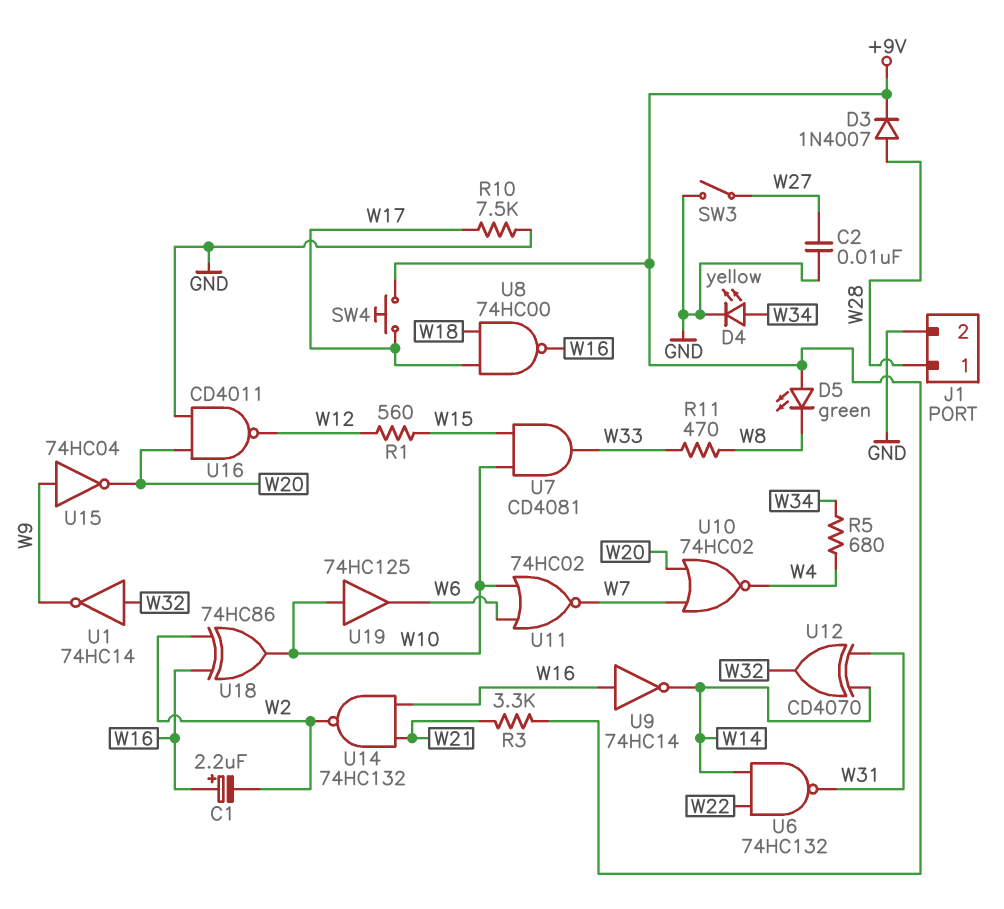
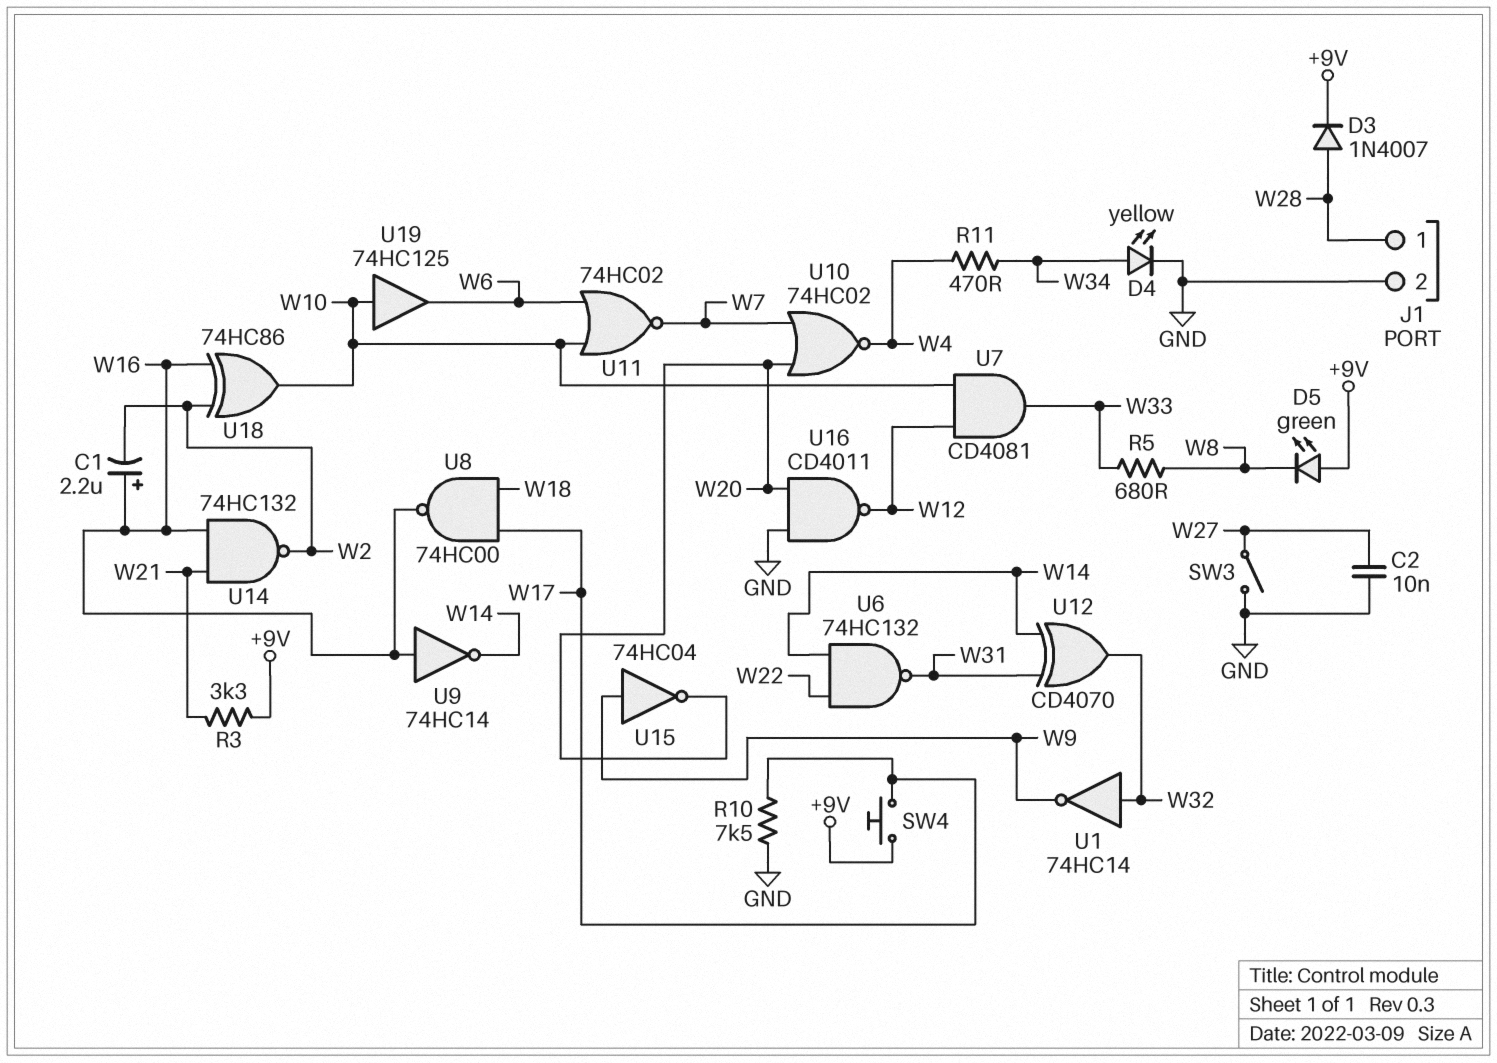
R1: 560 (W12, W15) -> none
R5: 680 (W4, W34) -> 680 (W8, W33)
R11: 470 (W8, W33) -> 470 (W4, W34)
U7: AND CD4081 (in W10, in W15, out W33) -> AND CD4081 (in W10, in W12, out W33)

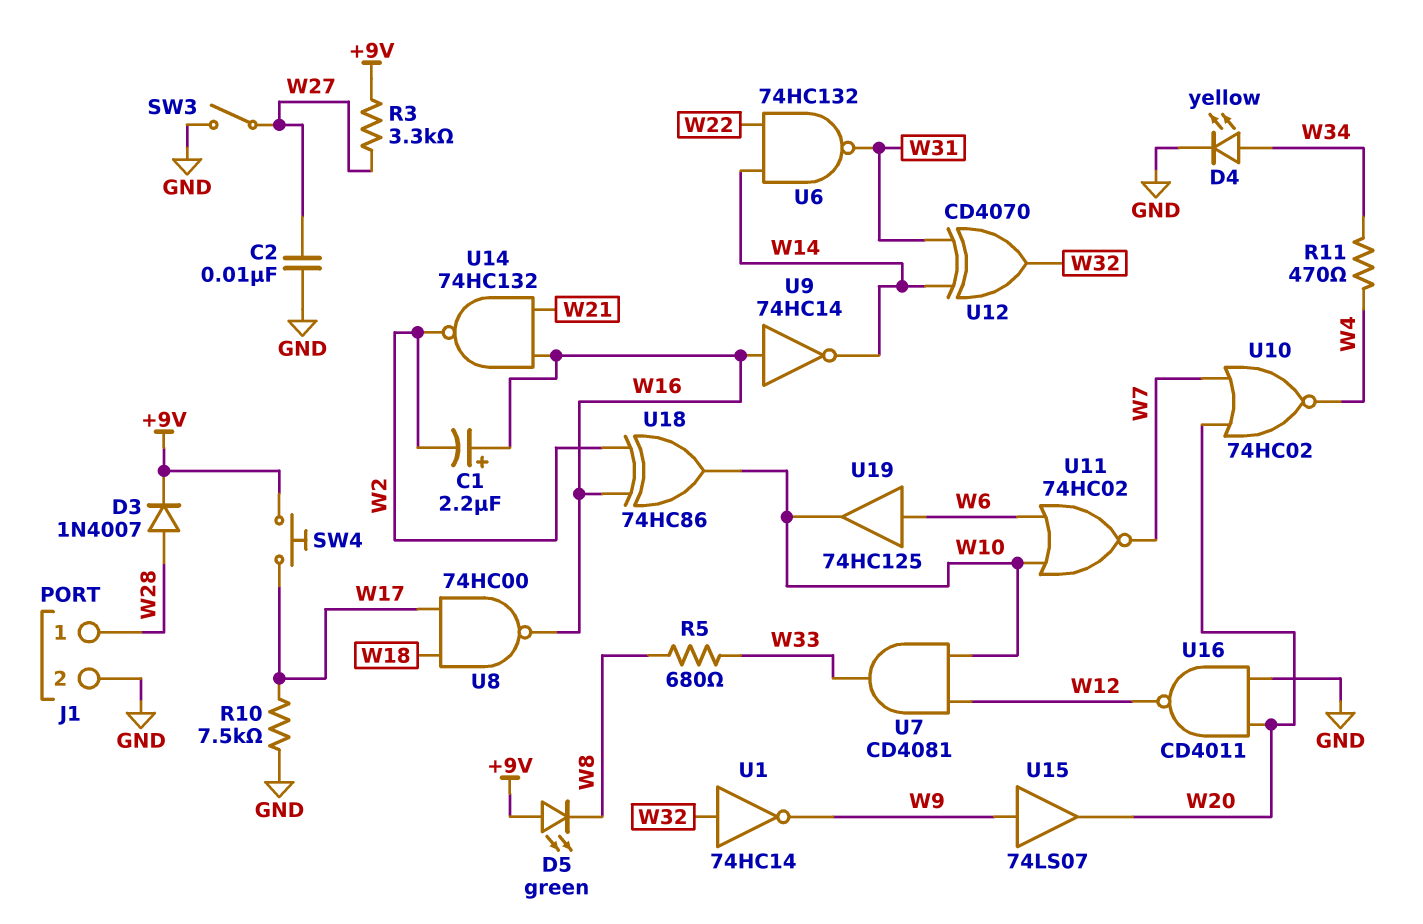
R3: 3.3k (+9V, W21) -> 3.3k (+9V, W27)
U15: NOT 74HC04 (in W9, out W20) -> buffer 74LS07 (in W9, out W20)
U19: buffer 74HC125 (in W10, out W6) -> buffer 74HC125 (in W6, out W10)

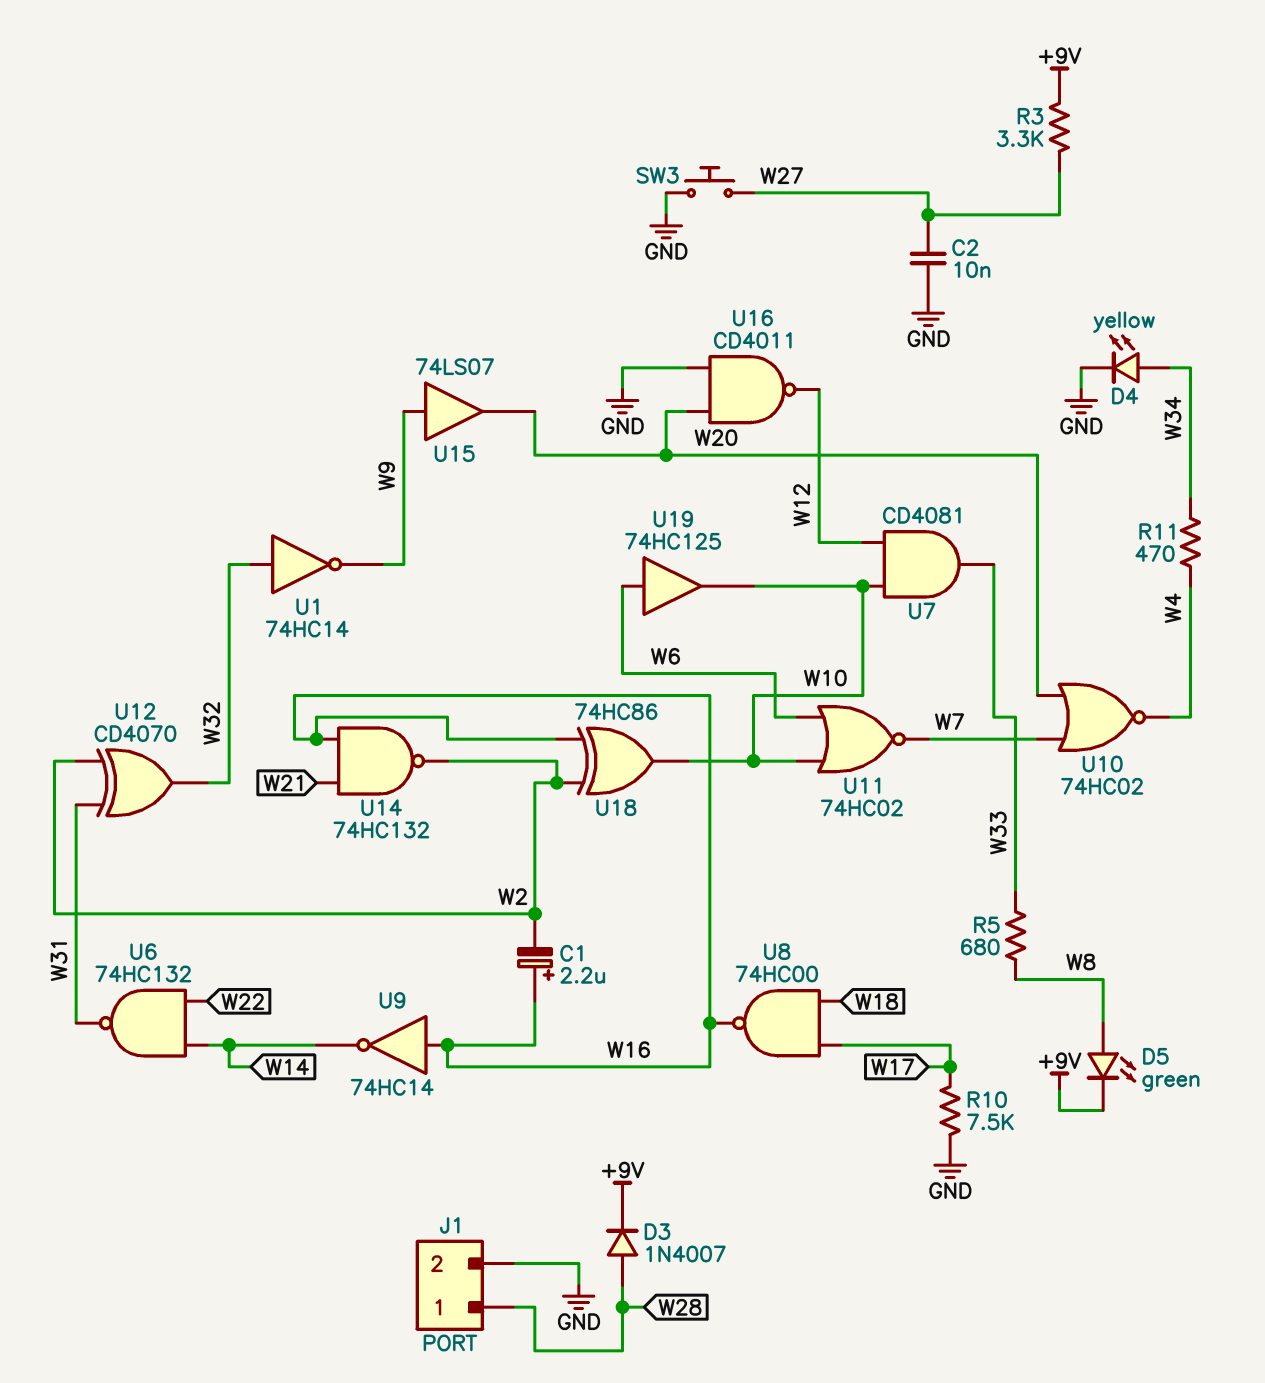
D5: LED green (A +9V, K W8) -> LED green (A W8, K +9V)
SW3: switch (GND, W27) -> button (GND, W27)
SW4: button (+9V, W17) -> none
U12: XOR CD4070 (in W14, in W31, out W32) -> XOR CD4070 (in W2, in W31, out W32)

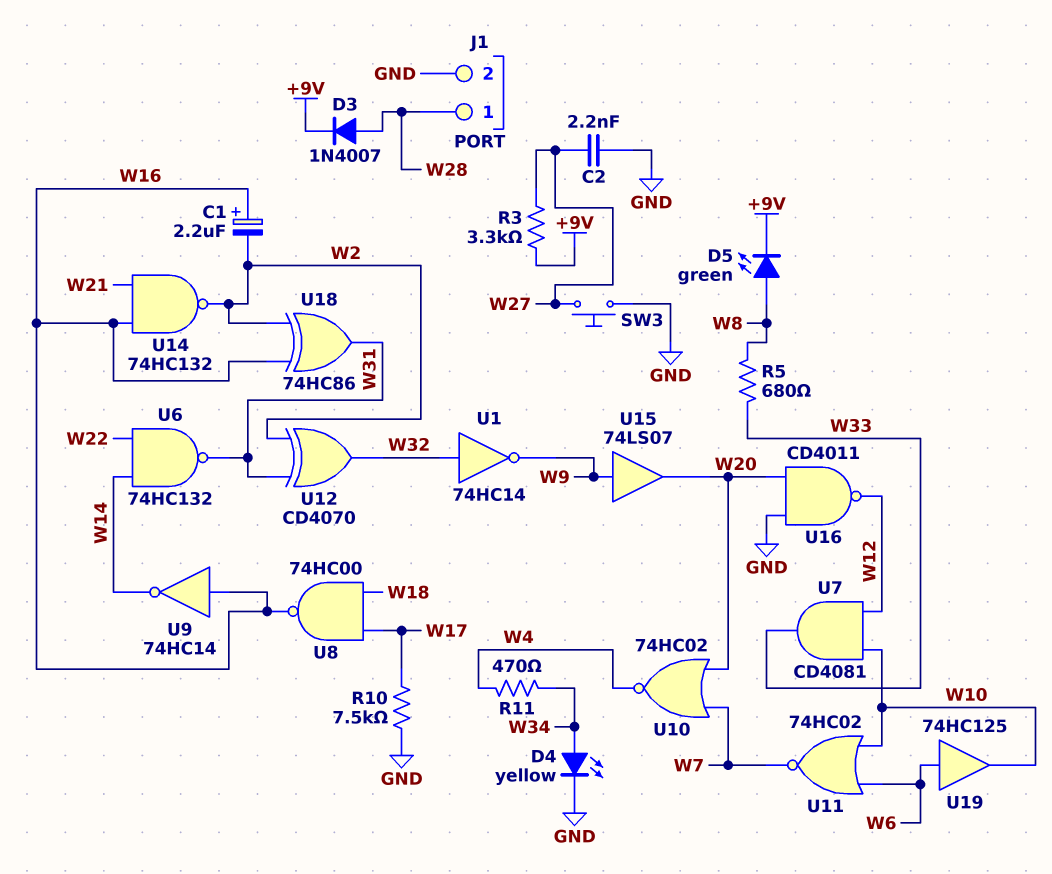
C2: 10nF (GND, W27) -> 2.2nF (GND, W27)
U18: XOR 74HC86 (in W2, in W16, out W10) -> XOR 74HC86 (in W2, in W16, out W31)

